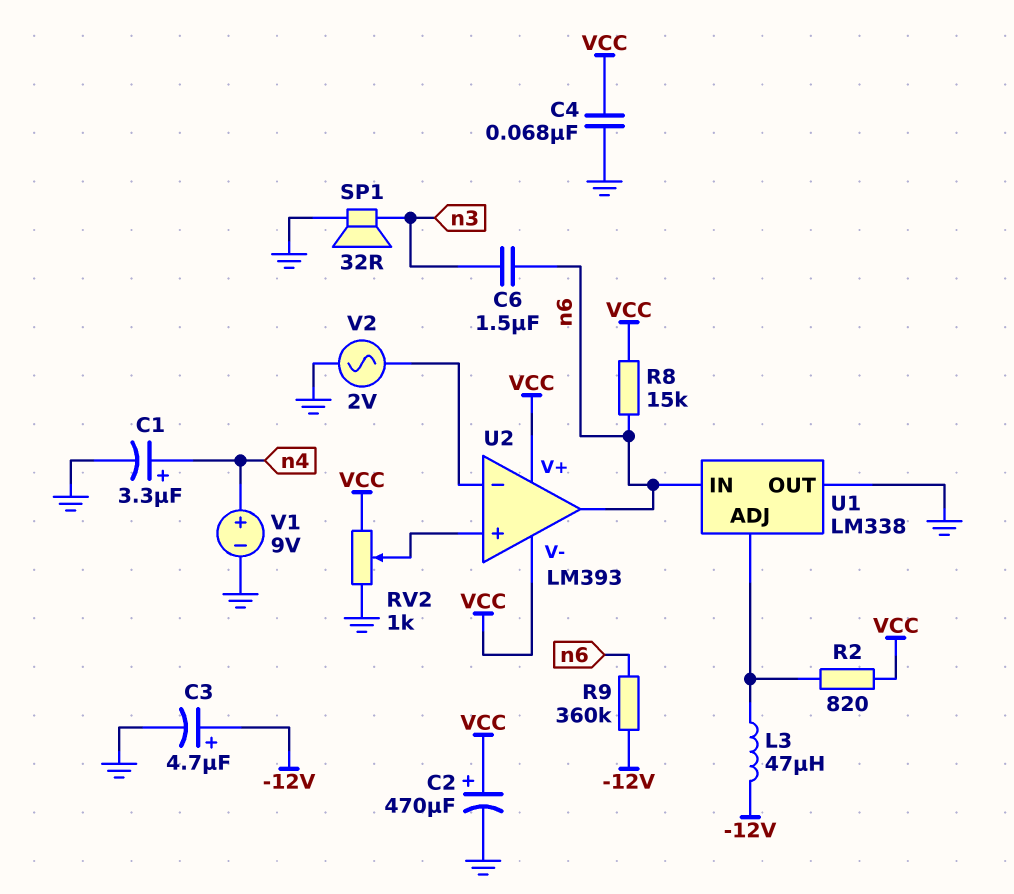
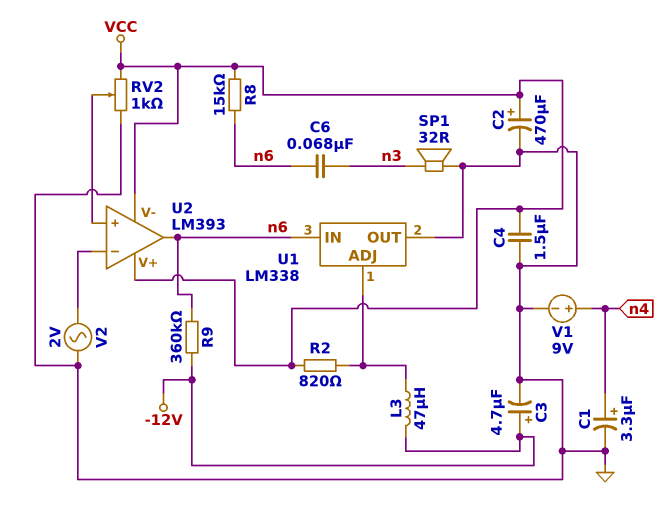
C4: 68nF (GND, VCC) -> 1.5uF (GND, VCC)
C6: 1.5uF (n3, n6) -> 68nF (n3, n6)

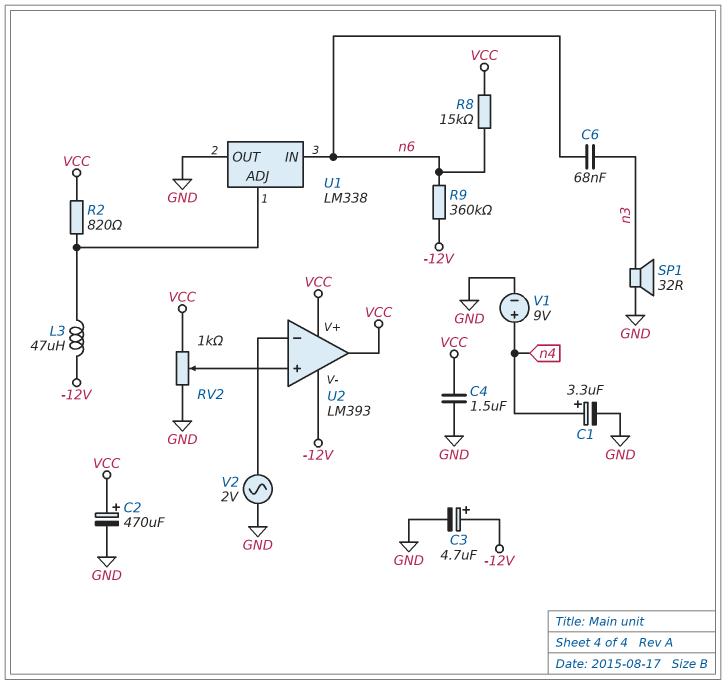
U2 pin V-: VCC -> -12V
U2 pin out: n6 -> VCC

